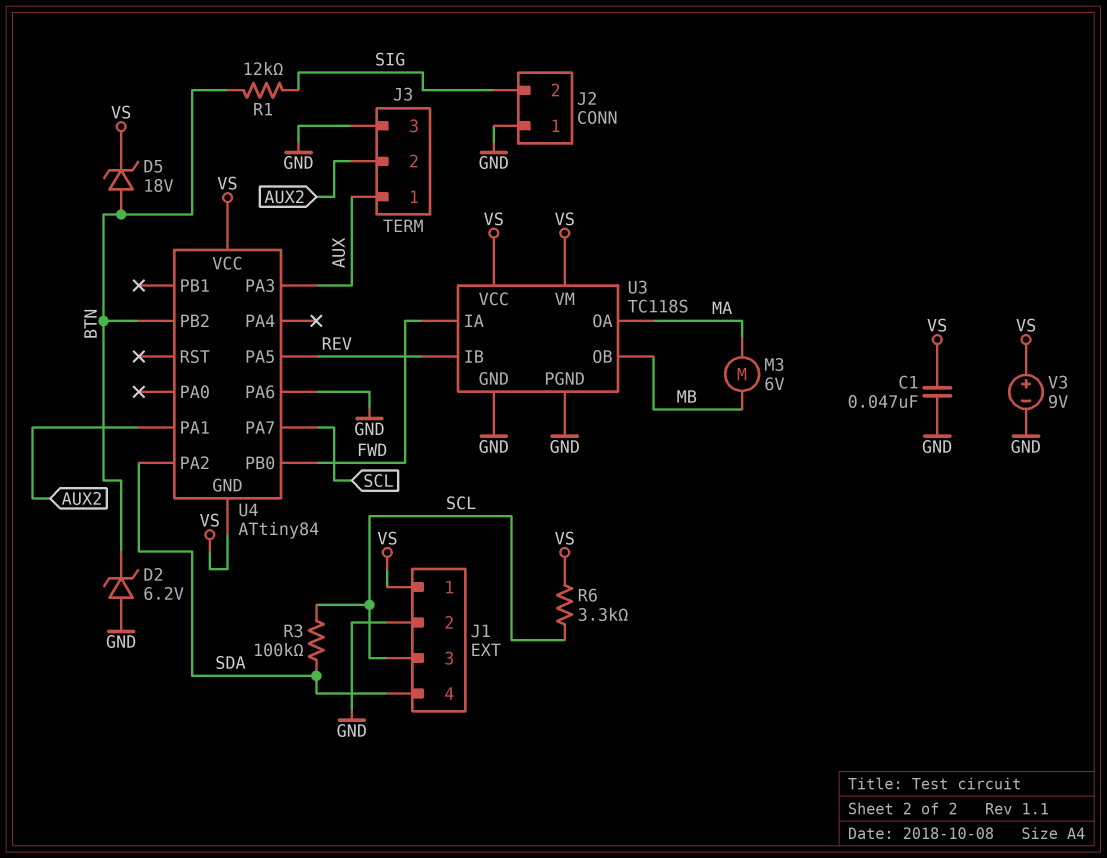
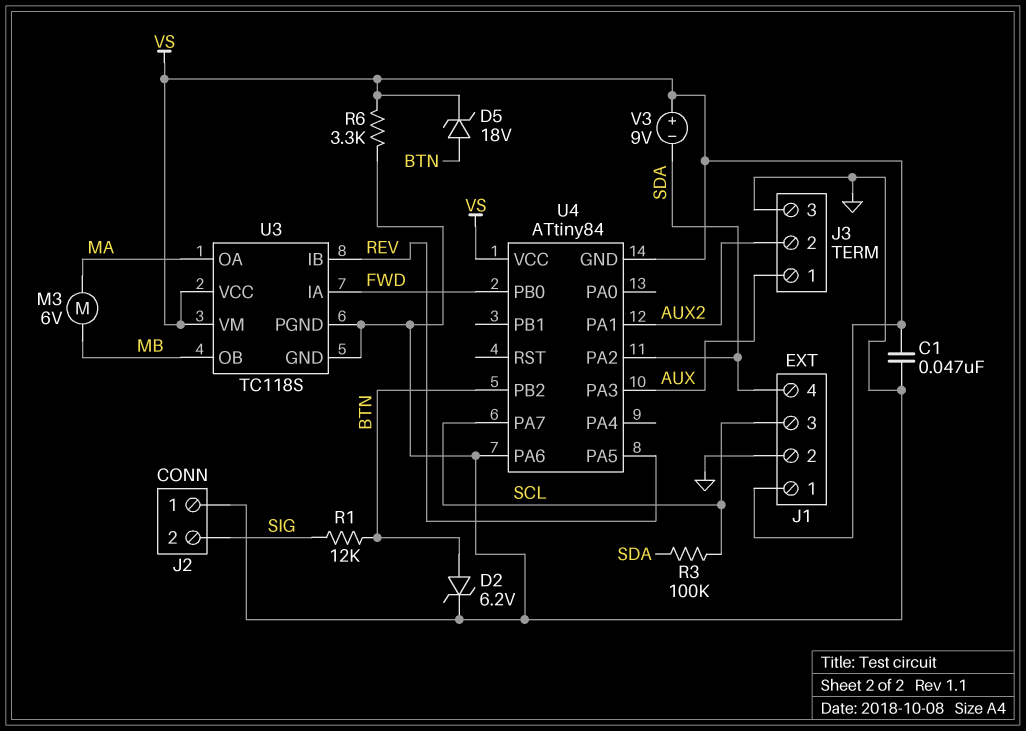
D2: zener 6.2V (A GND, K BTN) -> zener 6.2V (A BTN, K GND)
R6: 3.3k (SCL, VS) -> 3.3k (GND, VS)
V3: 9V (plus VS, minus GND) -> 9V (plus VS, minus SDA)

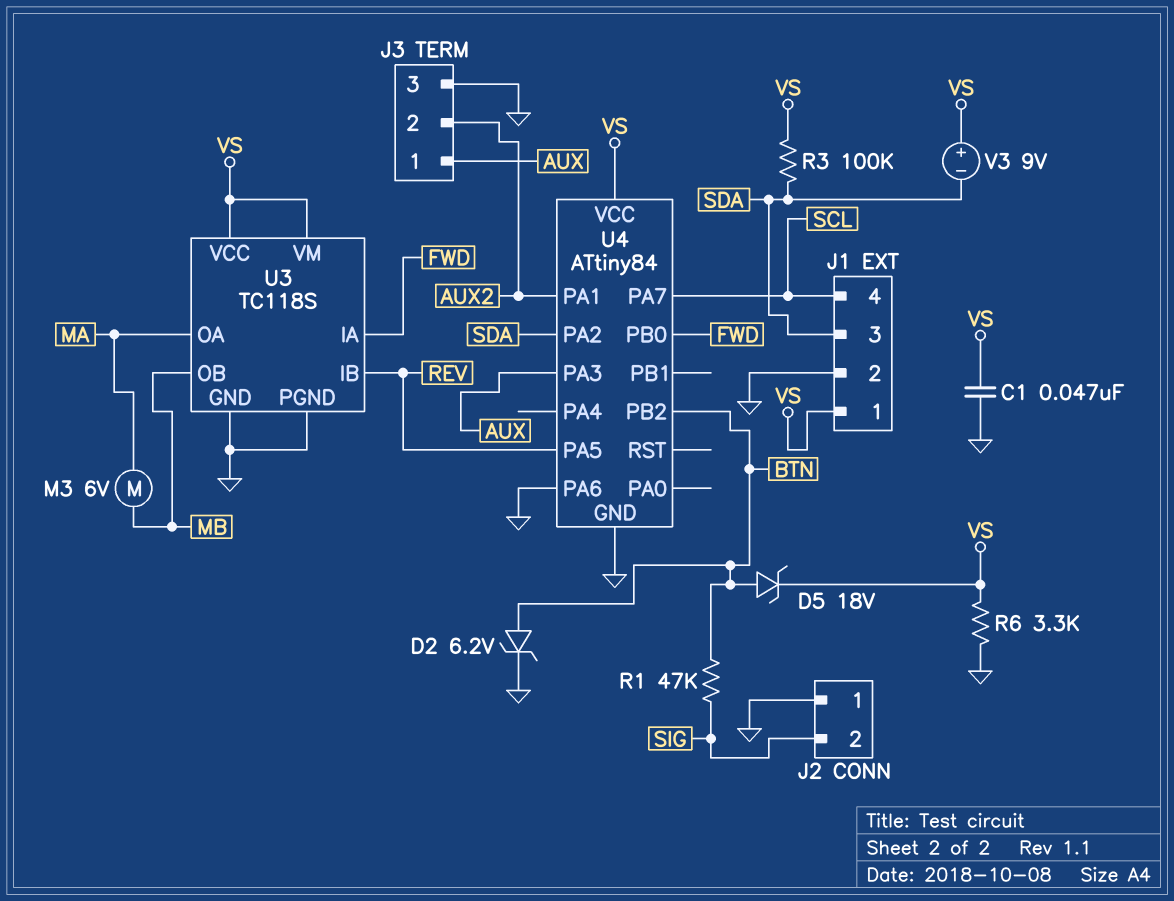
J1 pin 3: SCL -> SDA
J1 pin 4: SDA -> SCL
R1: 12k (BTN, SIG) -> 47k (BTN, SIG)
R3: 100k (SCL, SDA) -> 100k (SDA, VS)
U4 pin GND: VS -> GND

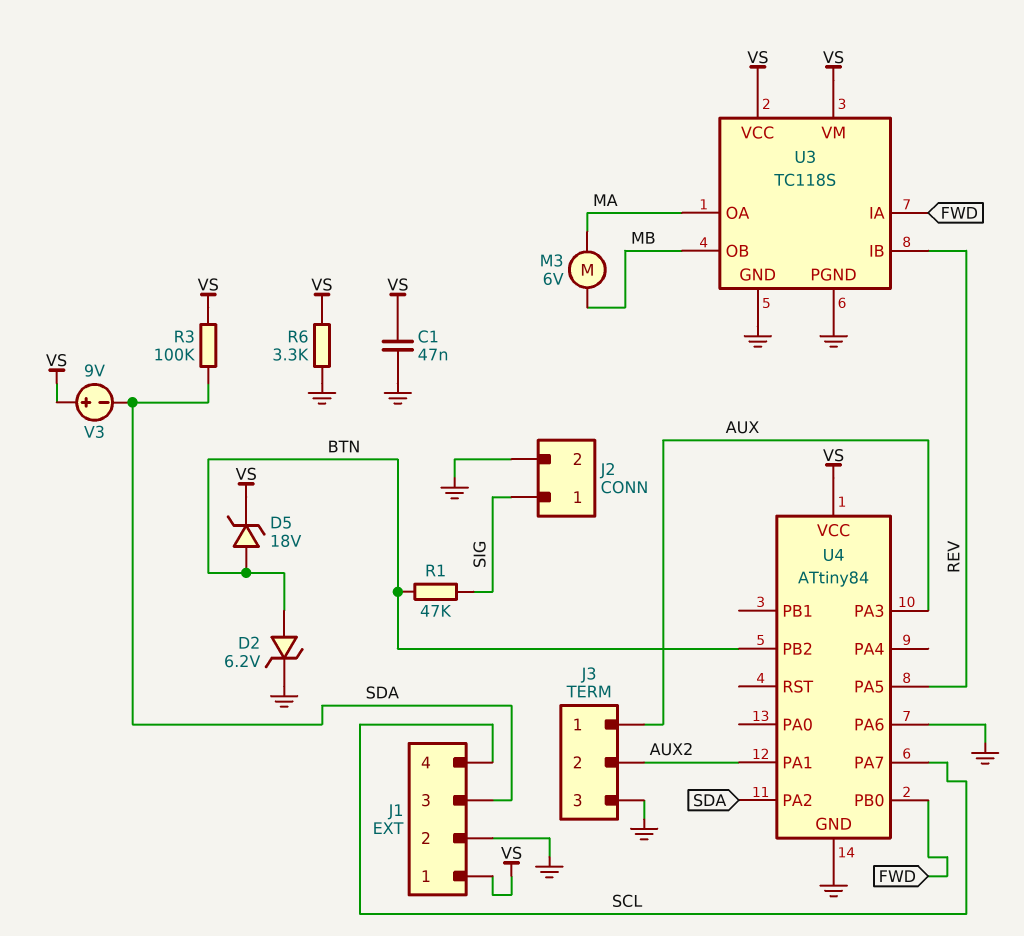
J2 pin 1: GND -> SIG
J2 pin 2: SIG -> GND

